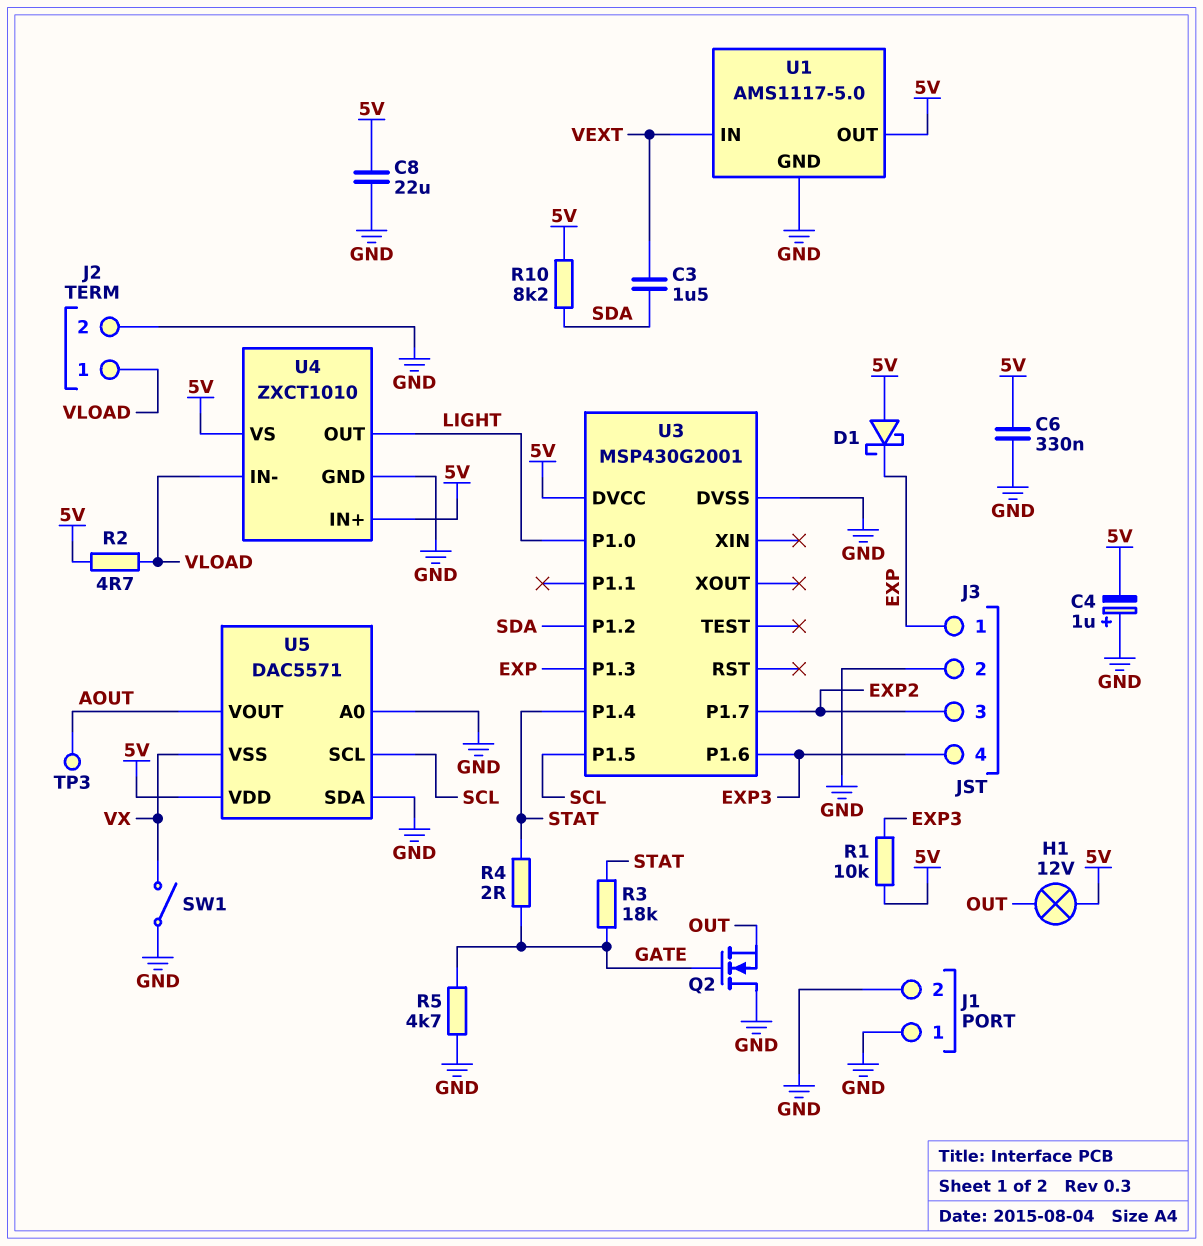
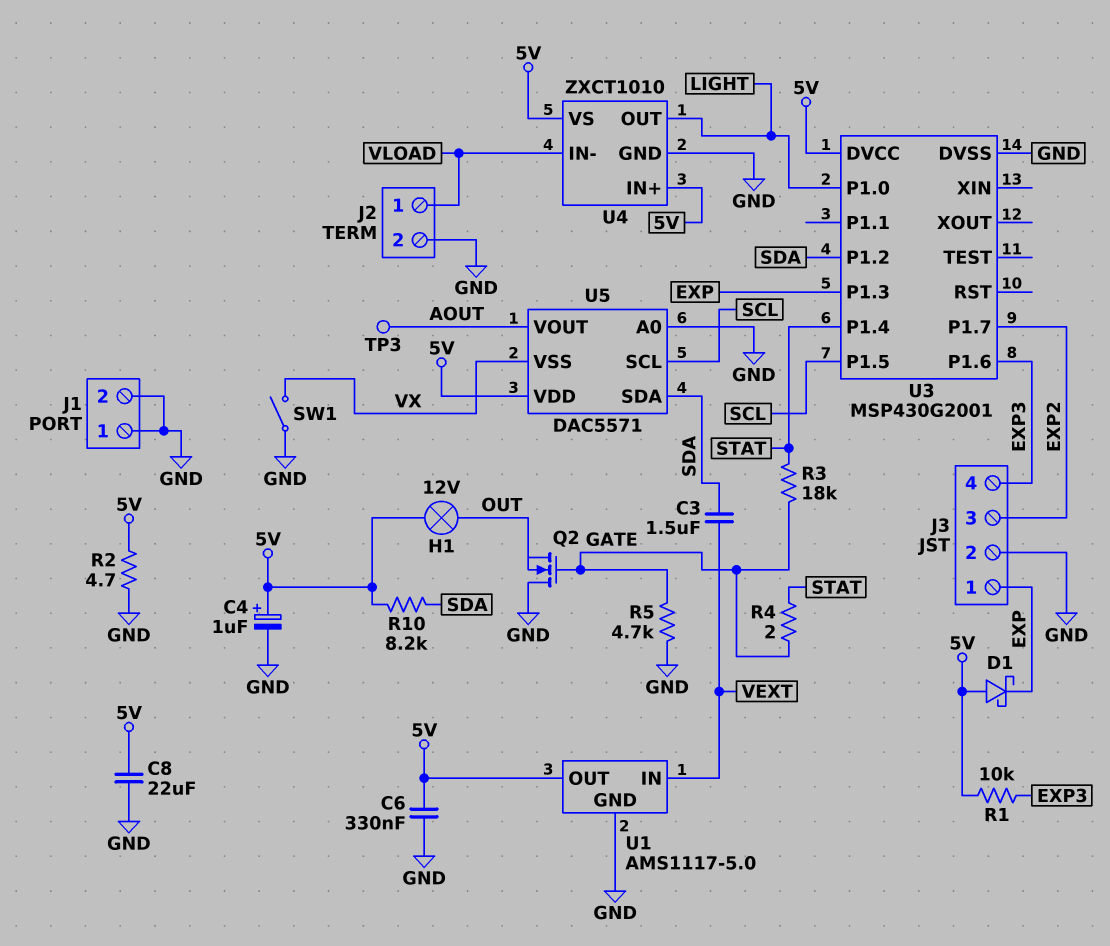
C4: 1uF (plus GND, minus 5V) -> 1uF (plus 5V, minus GND)
R2: 4.7 (5V, VLOAD) -> 4.7 (5V, GND)
U5 pin SDA: GND -> SDA

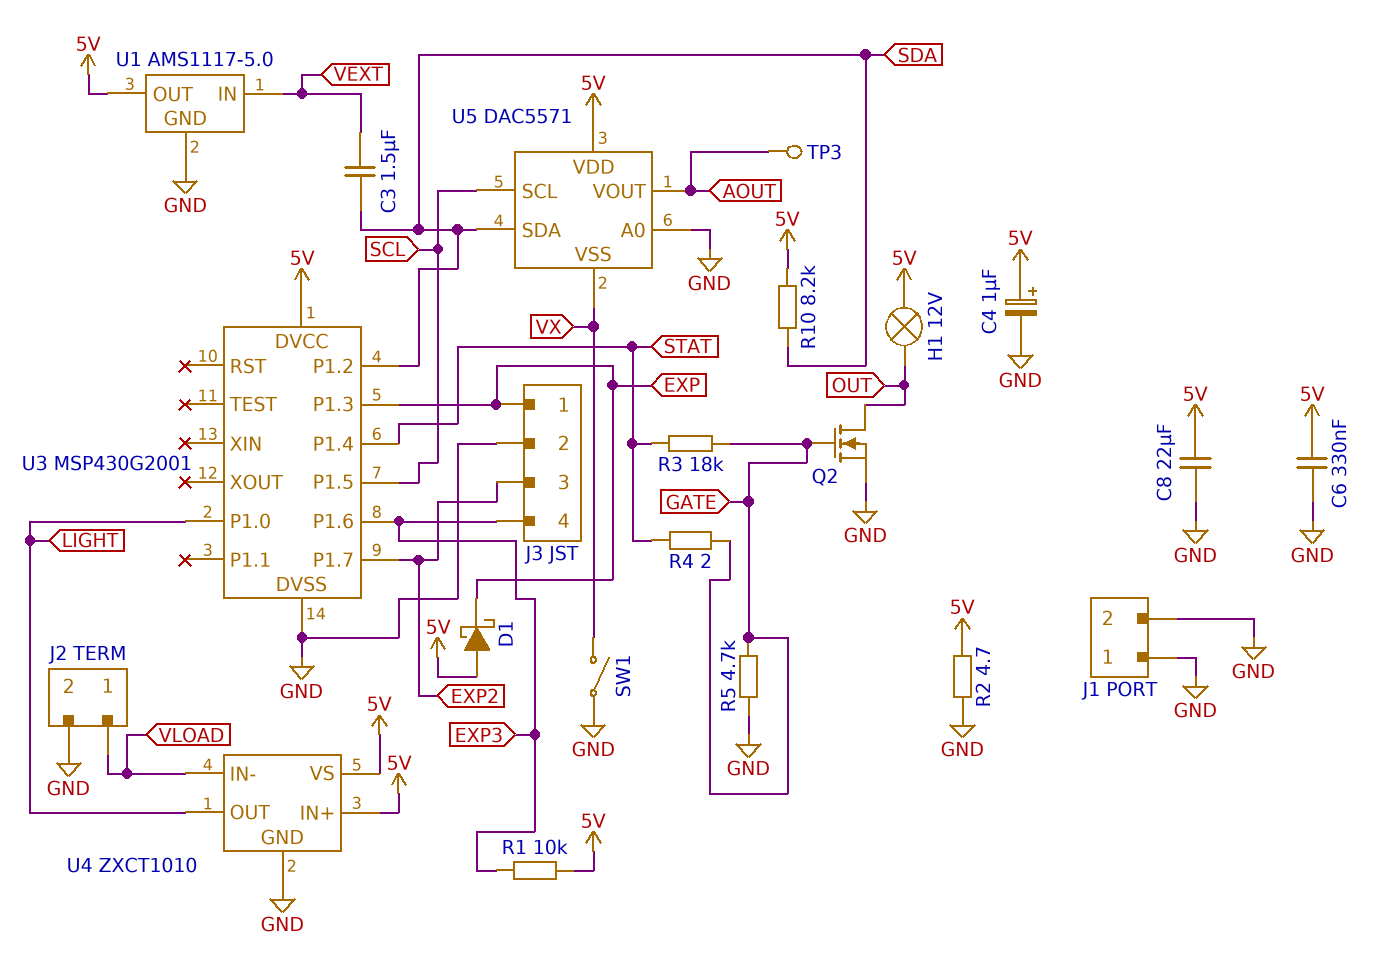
Q2: NMOS (G GATE, D GND, S OUT) -> NMOS (G GATE, D OUT, S GND)

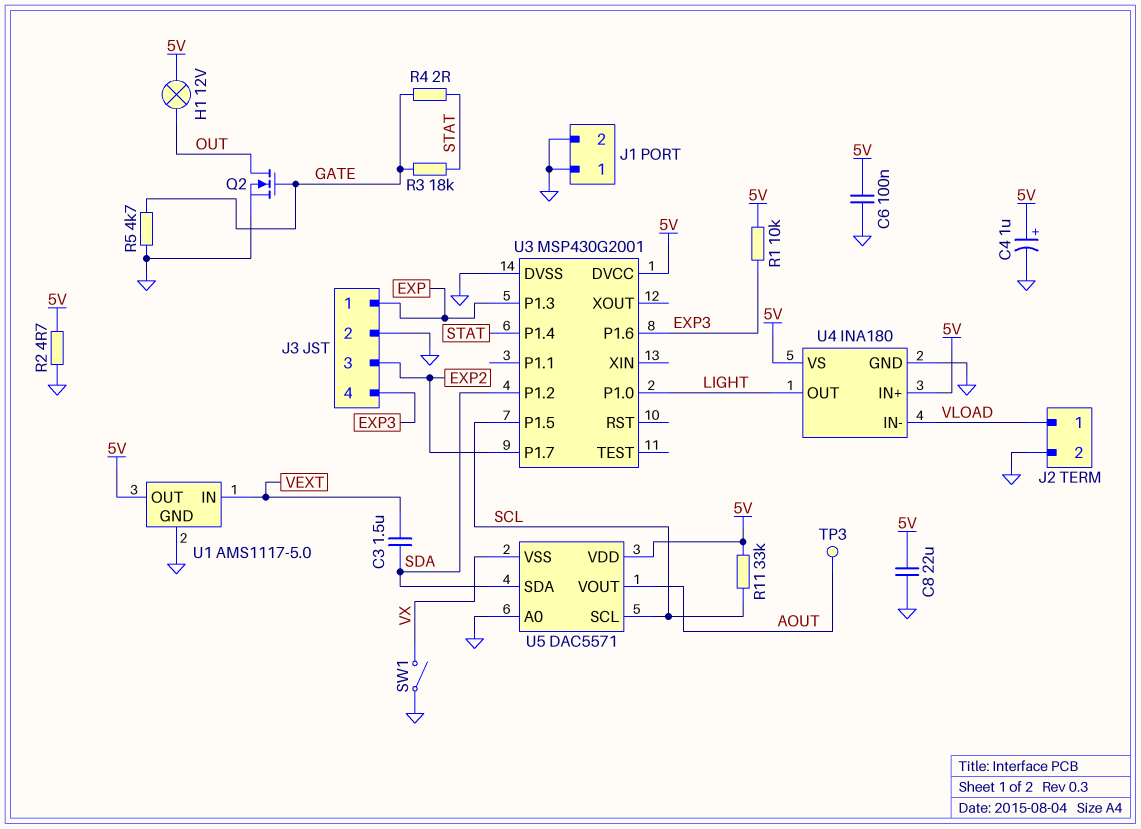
C6: 330nF (5V, GND) -> 100nF (5V, GND)
D1: schottky (A 5V, K EXP) -> none
R10: 8.2k (5V, SDA) -> none
R11: none -> 33k (5V, SCL)
U4: ZXCT1010 -> INA180

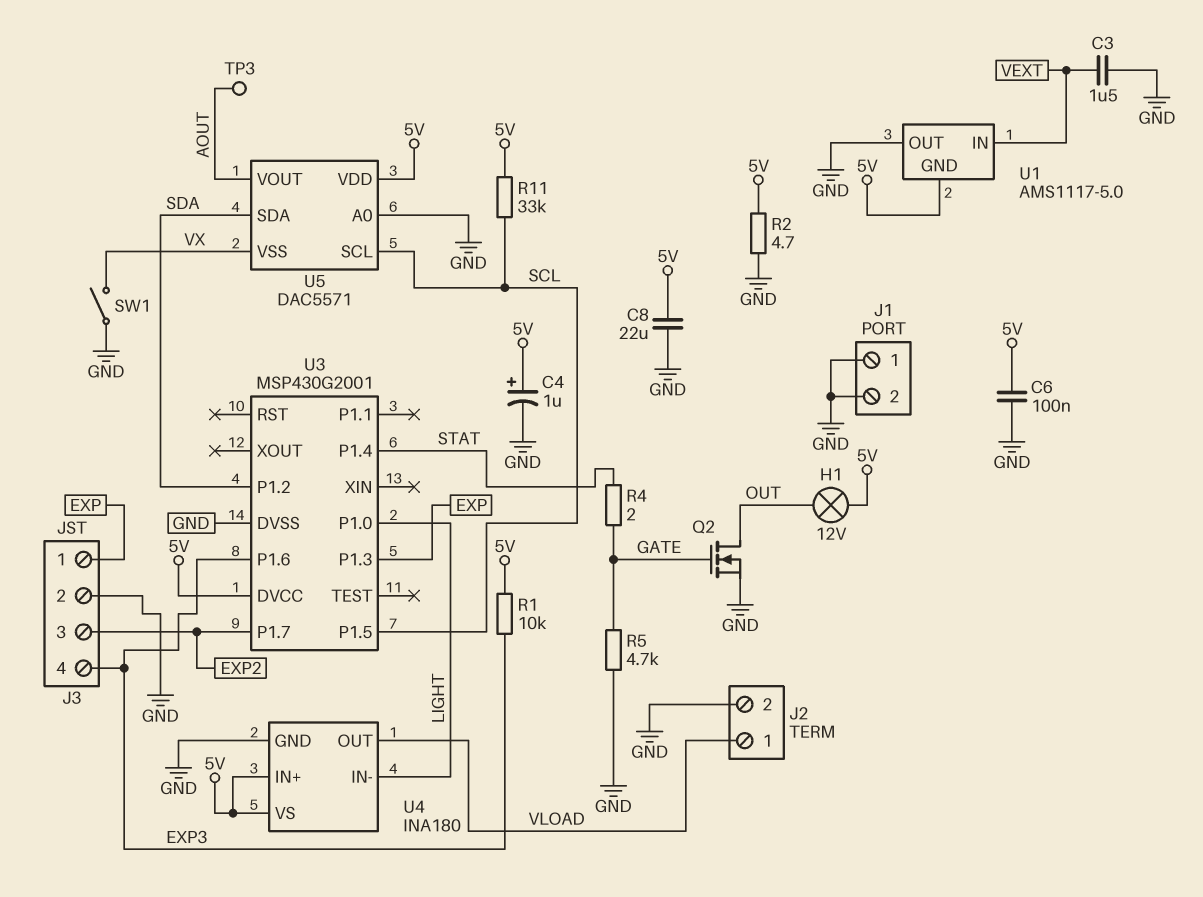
C3: 1.5uF (SDA, VEXT) -> 1.5uF (GND, VEXT)
R3: 18k (GATE, STAT) -> none
U1 pin GND: GND -> 5V
U1 pin OUT: 5V -> GND
U4 pin IN-: VLOAD -> LIGHT
U4 pin OUT: LIGHT -> VLOAD

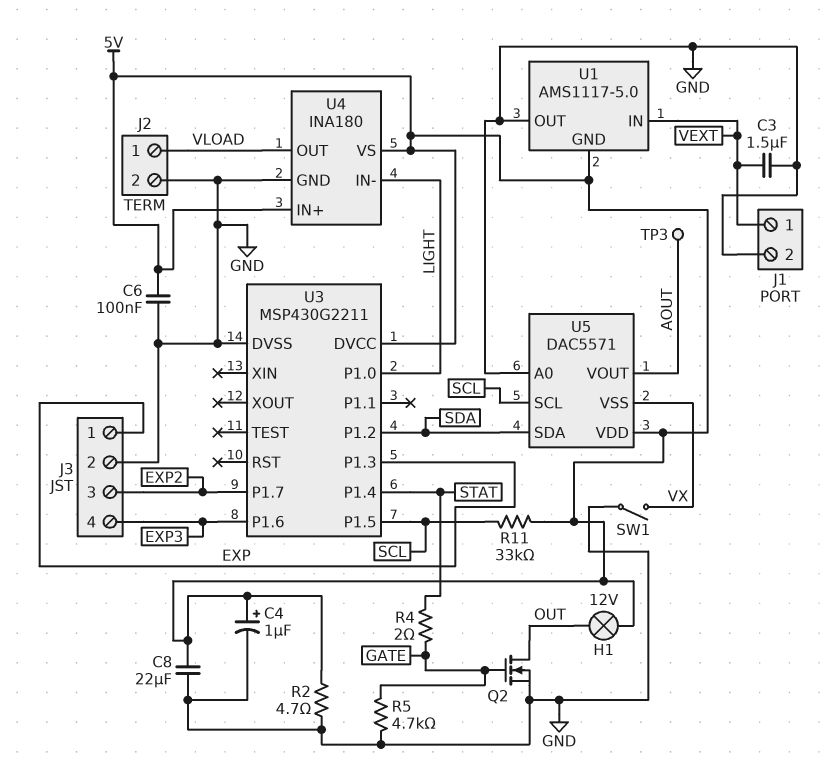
J1 pin 1: GND -> VEXT
R1: 10k (5V, EXP3) -> none
U3: MSP430G2001 -> MSP430G2211

